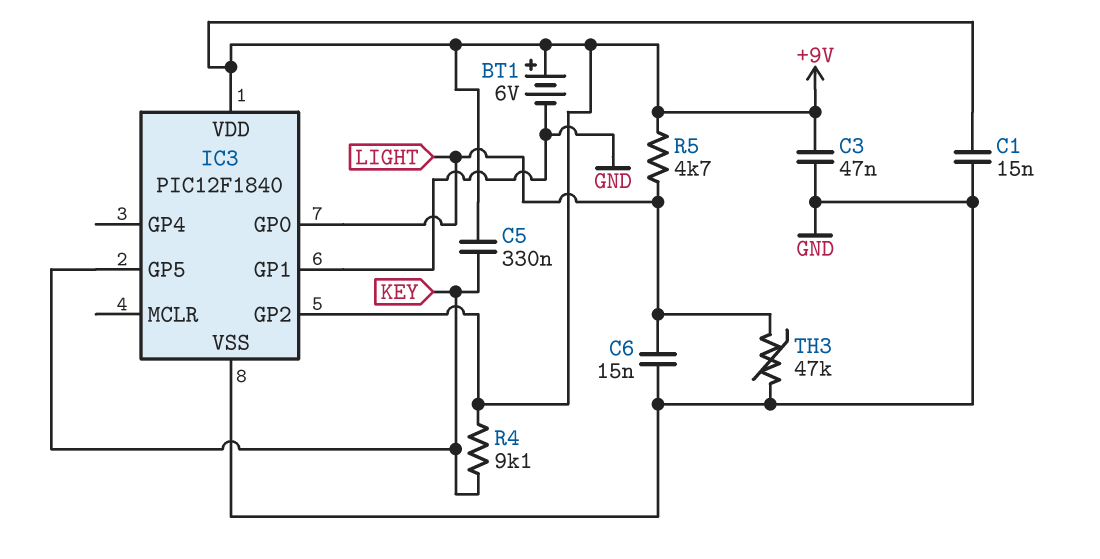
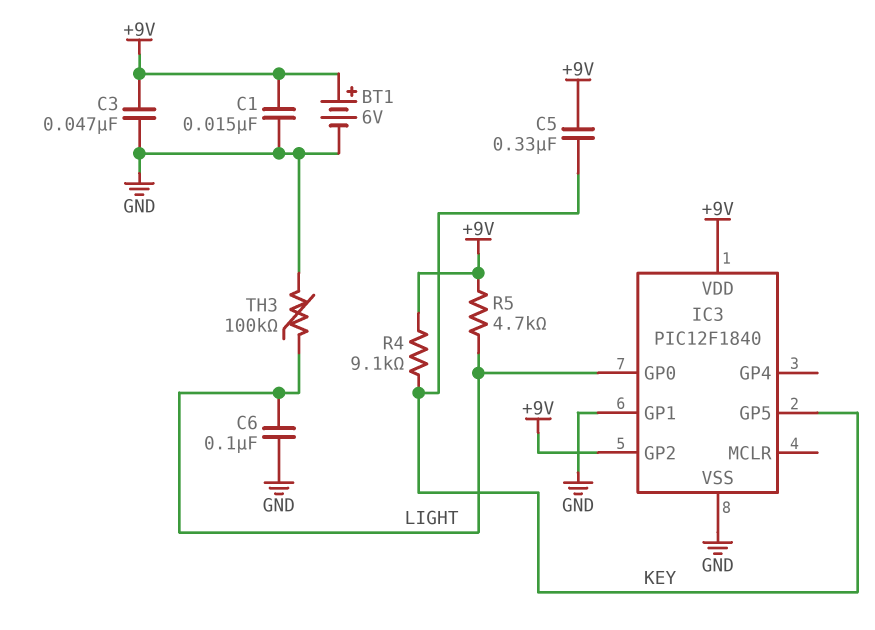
C6: 15nF (GND, LIGHT) -> 100nF (GND, LIGHT)
TH3: 47k (GND, LIGHT) -> 100k (GND, LIGHT)

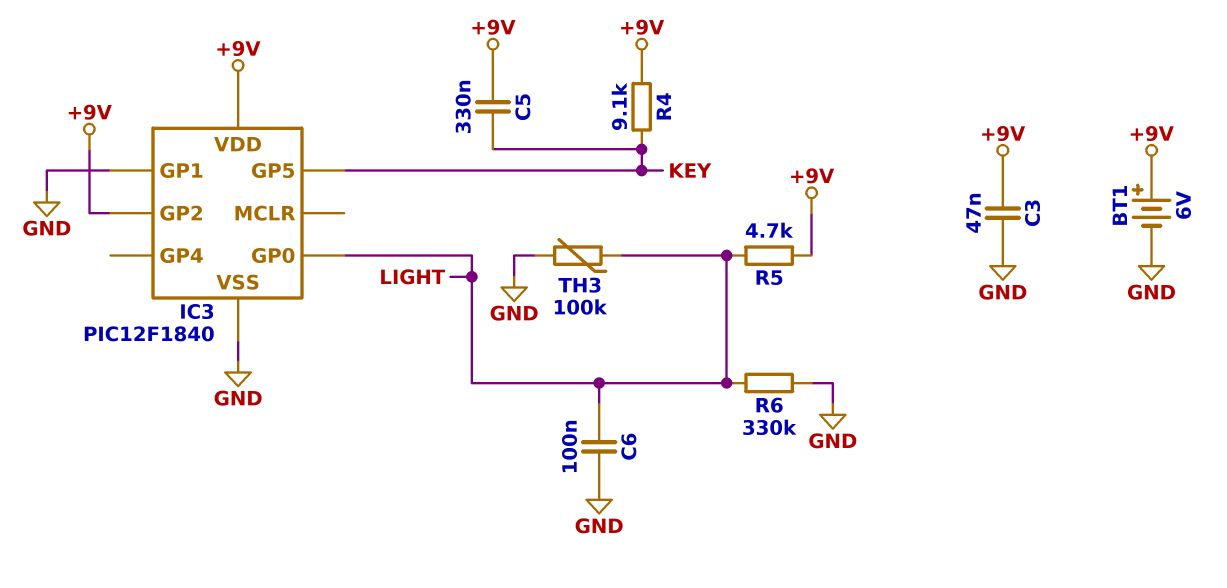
C1: 15nF (+9V, GND) -> none
R6: none -> 330k (GND, LIGHT)

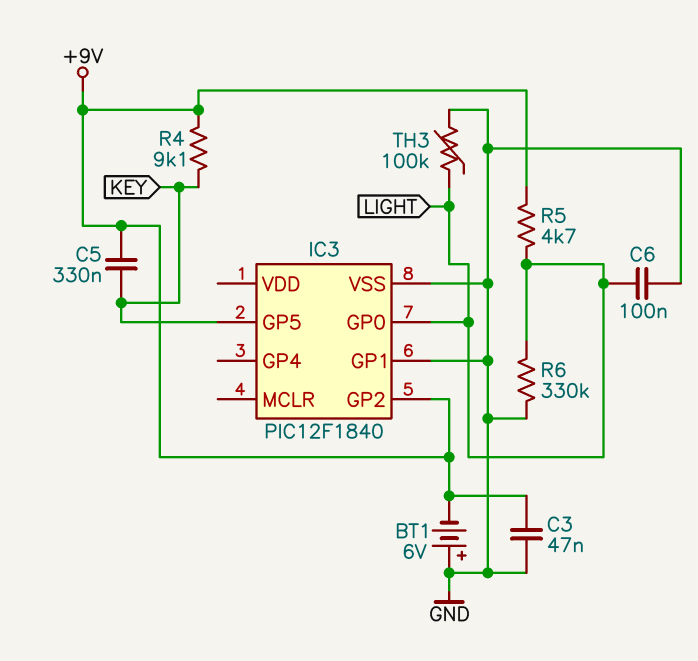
BT1: 6V (plus +9V, minus GND) -> 6V (plus GND, minus +9V)
IC3 pin VDD: +9V -> none

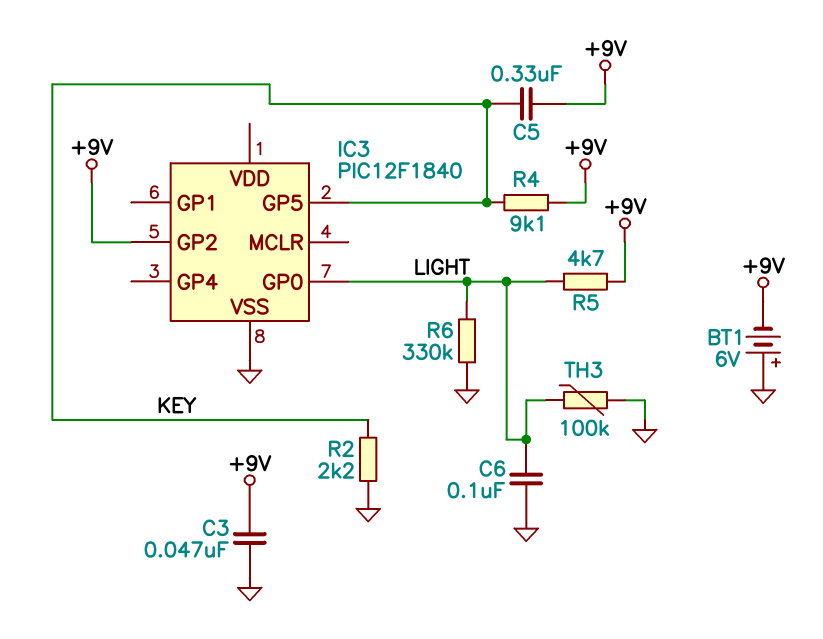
IC3 pin GP1: GND -> none
R2: none -> 2.2k (GND, KEY)

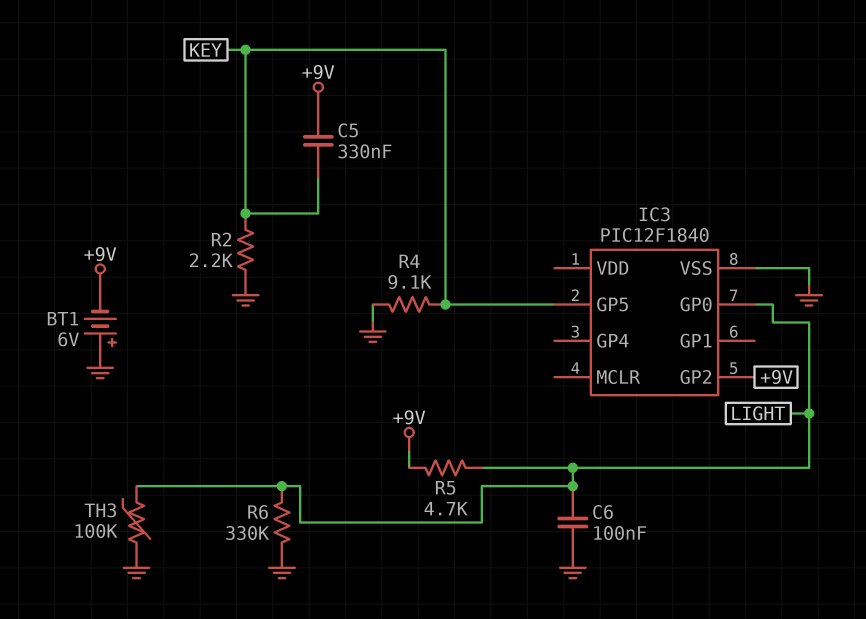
C3: 47nF (+9V, GND) -> none
R4: 9.1k (+9V, KEY) -> 9.1k (GND, KEY)

